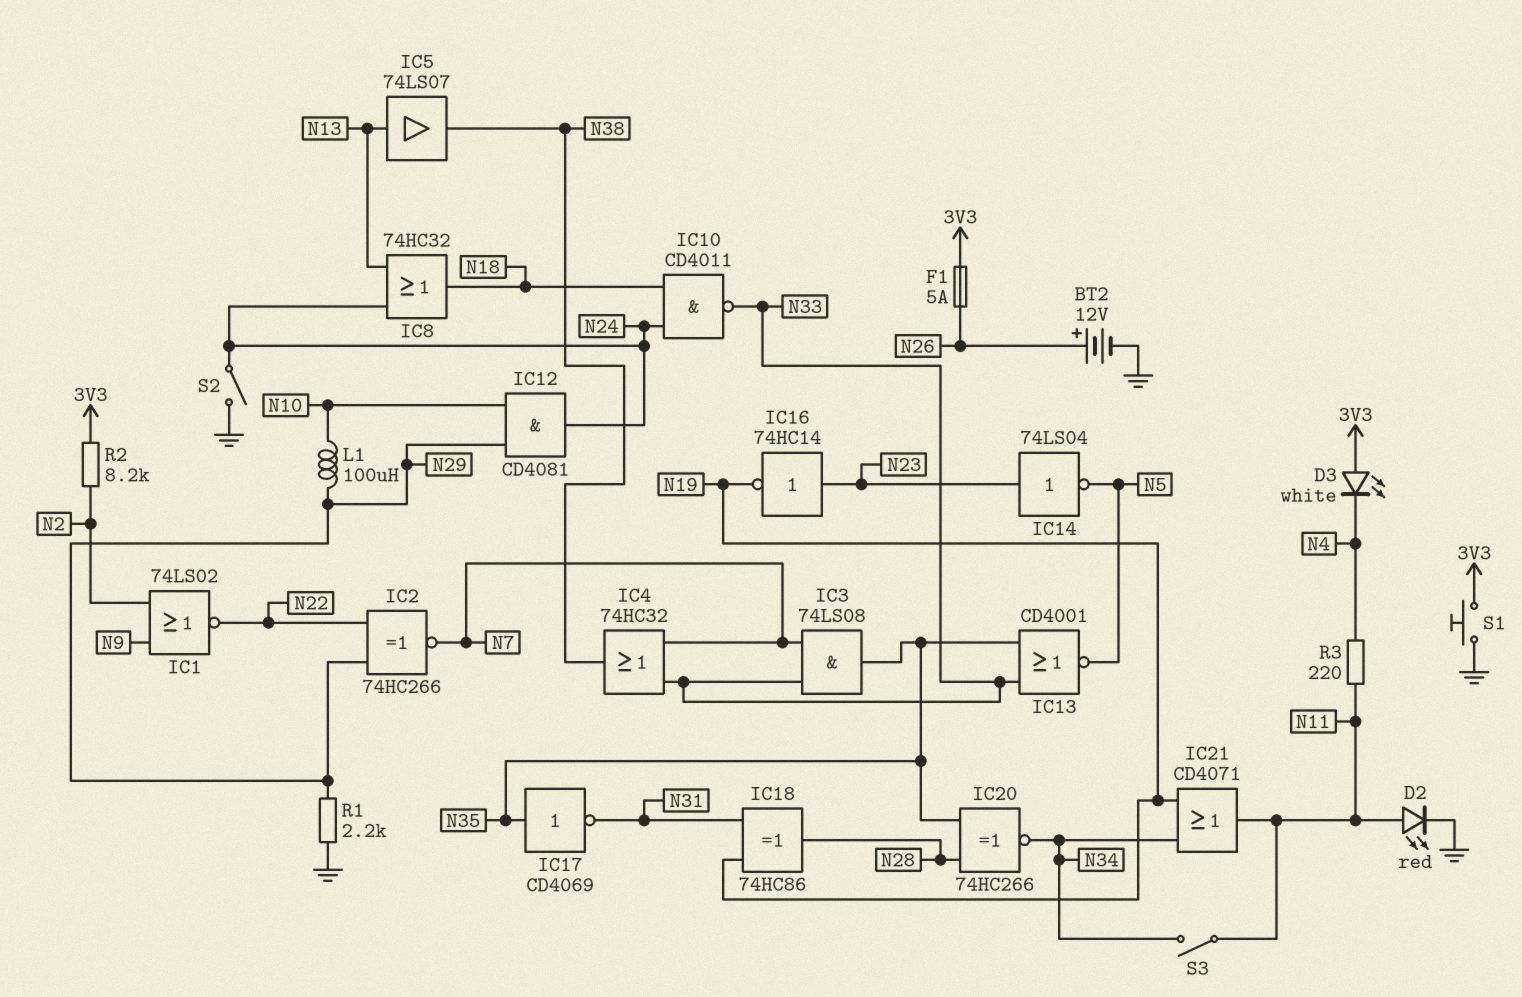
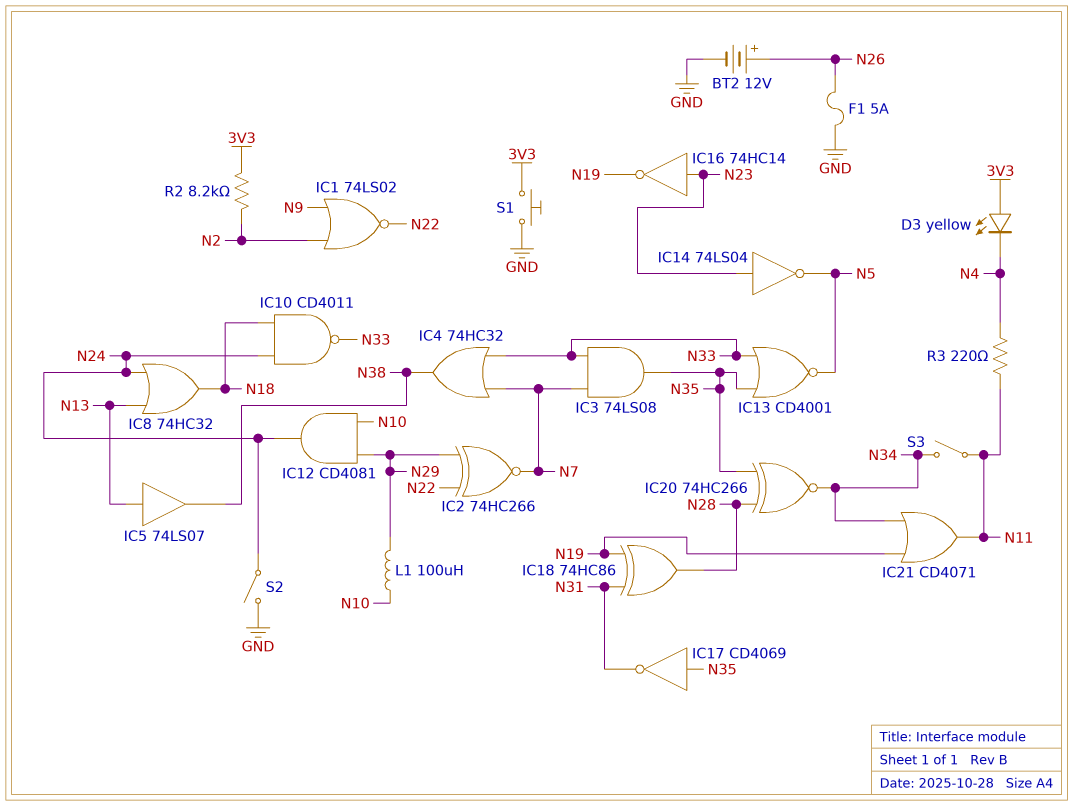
D2: LED red (A N11, K GND) -> none
D3: LED white (A 3V3, K N4) -> LED yellow (A 3V3, K N4)
F1: 5A (3V3, N26) -> 5A (GND, N26)
R1: 2.2k (GND, N29) -> none

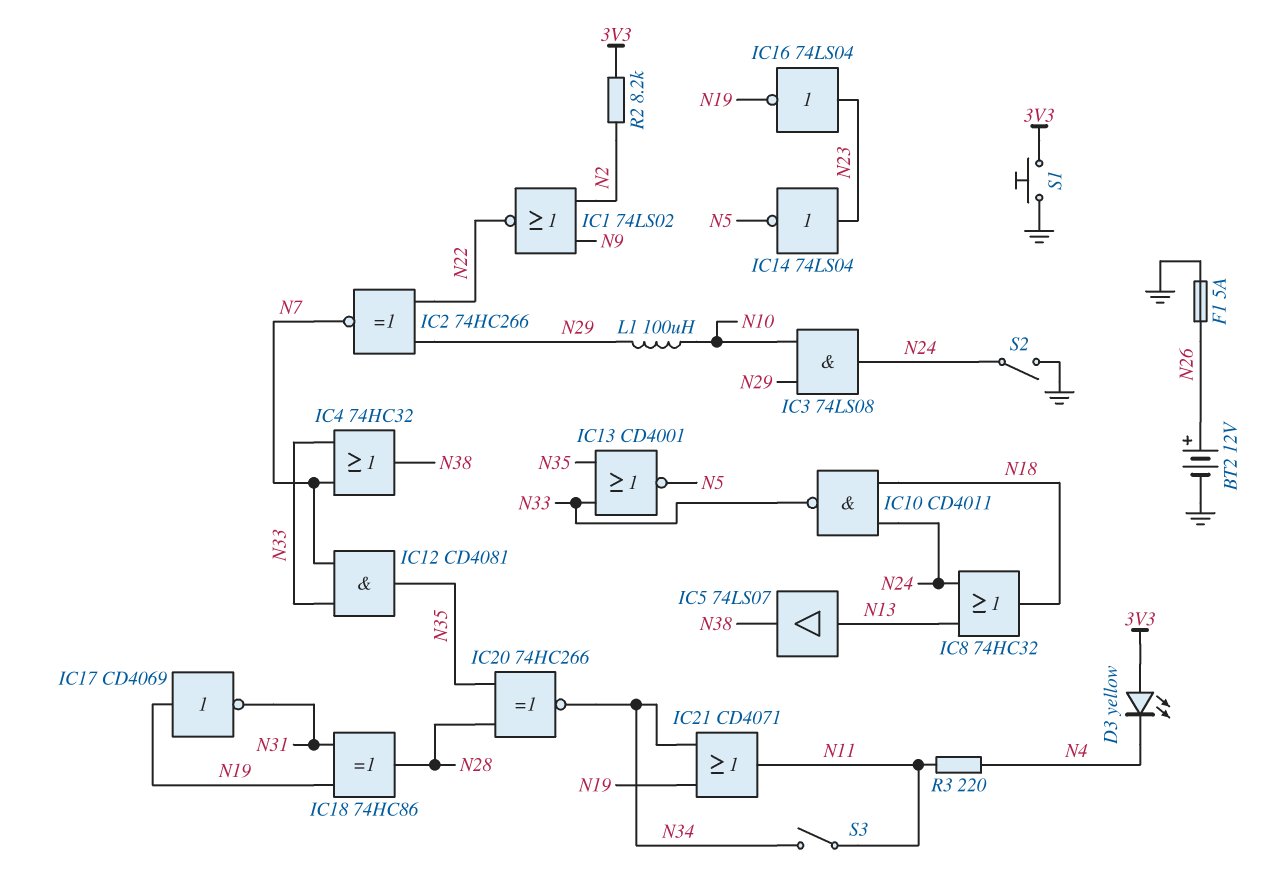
IC3: AND 74LS08 (in N7, in N33, out N35) -> AND 74LS08 (in N10, in N29, out N24)
IC12: AND CD4081 (in N10, in N29, out N24) -> AND CD4081 (in N7, in N33, out N35)
IC16: NOT 74HC14 (in N23, out N19) -> NOT 74LS04 (in N23, out N19)
IC17: NOT CD4069 (in N35, out N31) -> NOT CD4069 (in N19, out N31)

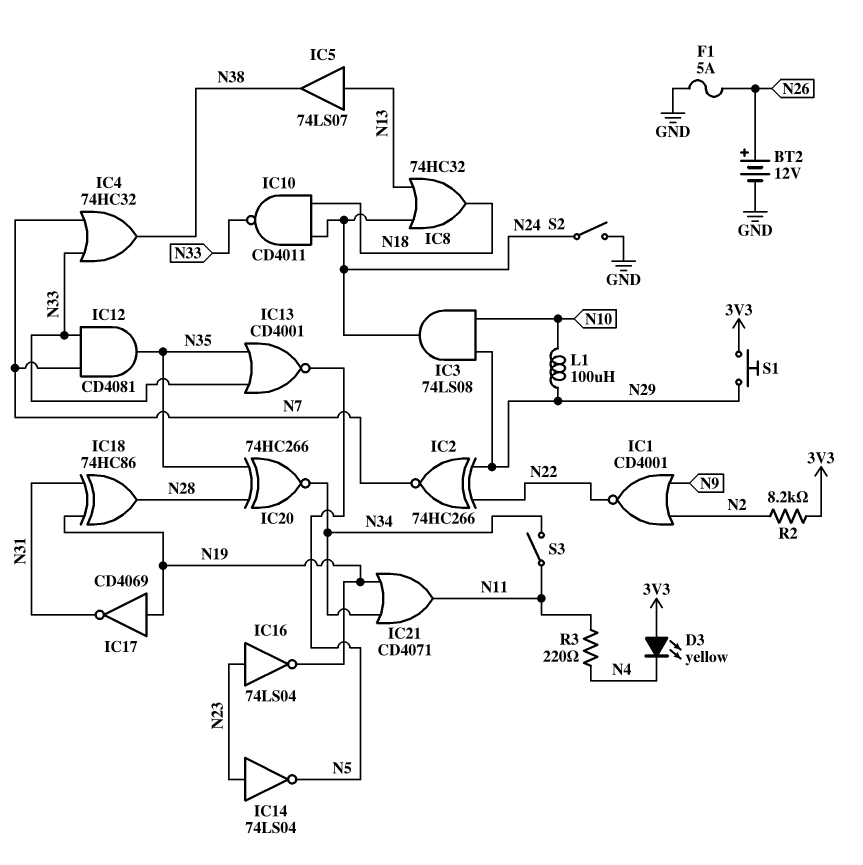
IC1: NOR 74LS02 (in N2, in N9, out N22) -> NOR CD4001 (in N2, in N9, out N22)
S1: button (3V3, GND) -> button (3V3, N29)

